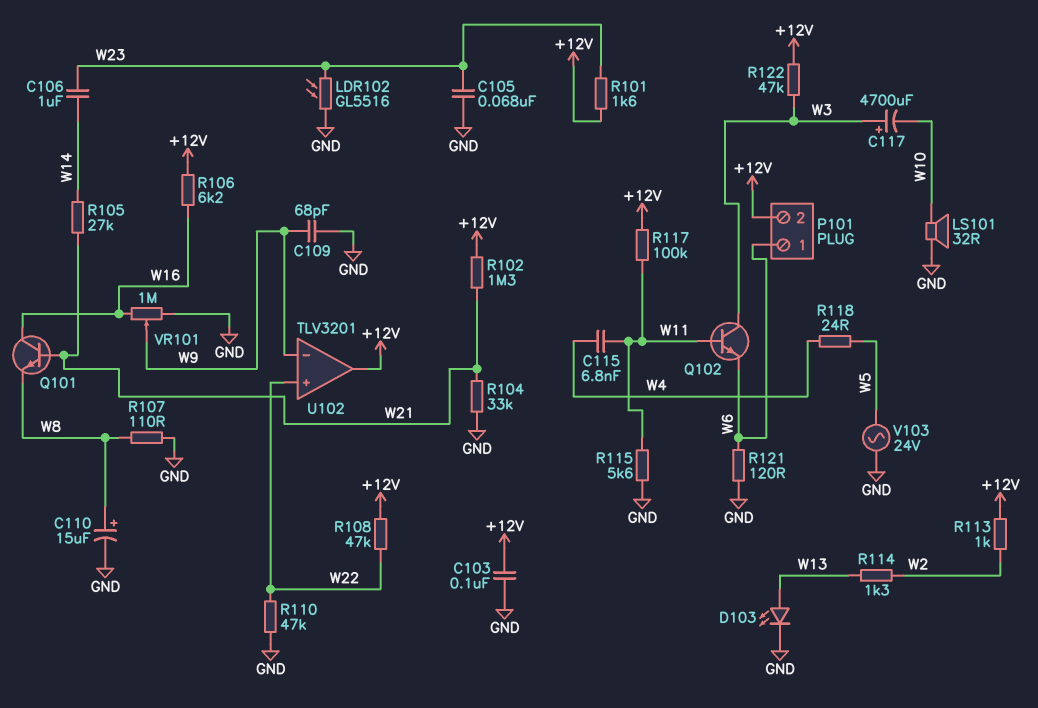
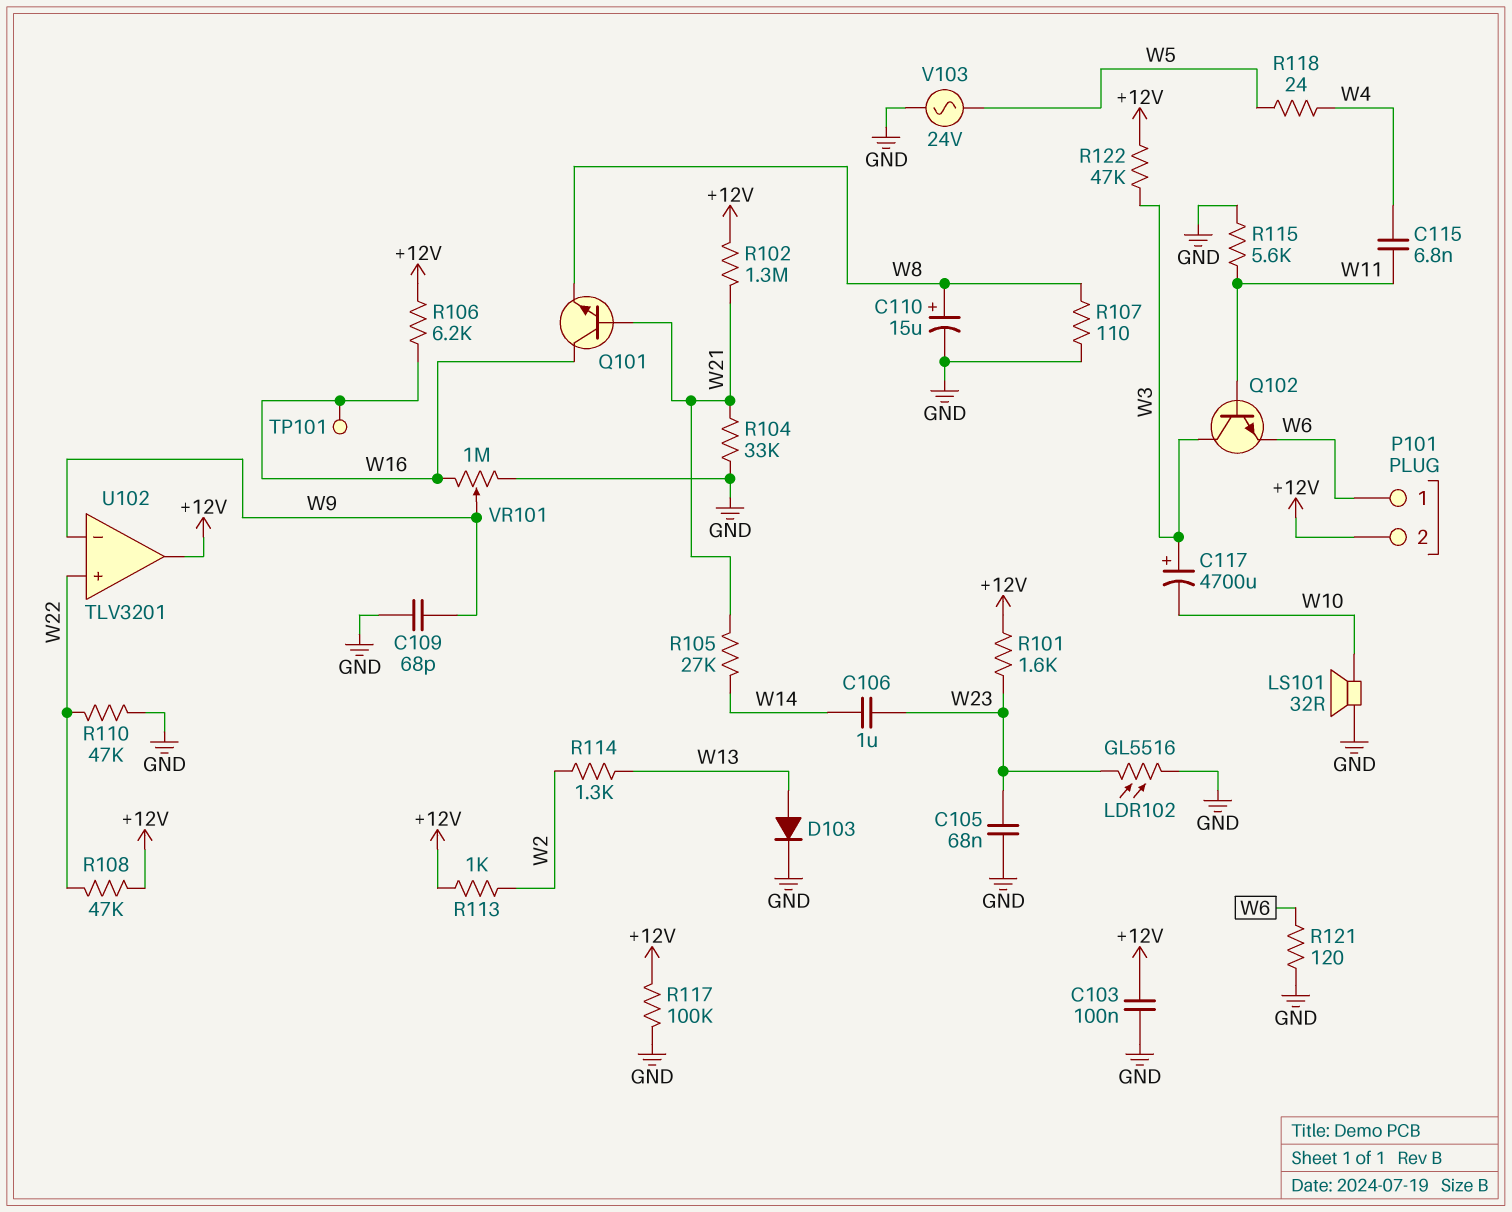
D103: LED (A W13, K GND) -> diode (A W13, K GND)
R117: 100k (+12V, W11) -> 100k (+12V, GND)
TP101: none -> test point (W16)

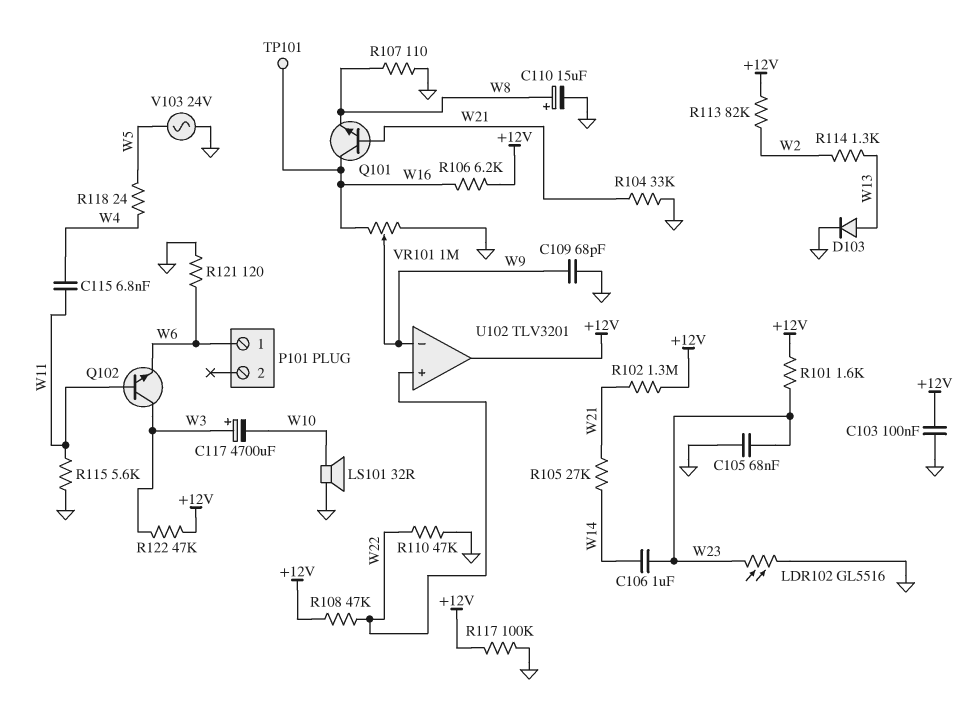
P101 pin 2: +12V -> none
R113: 1k (+12V, W2) -> 82k (+12V, W2)

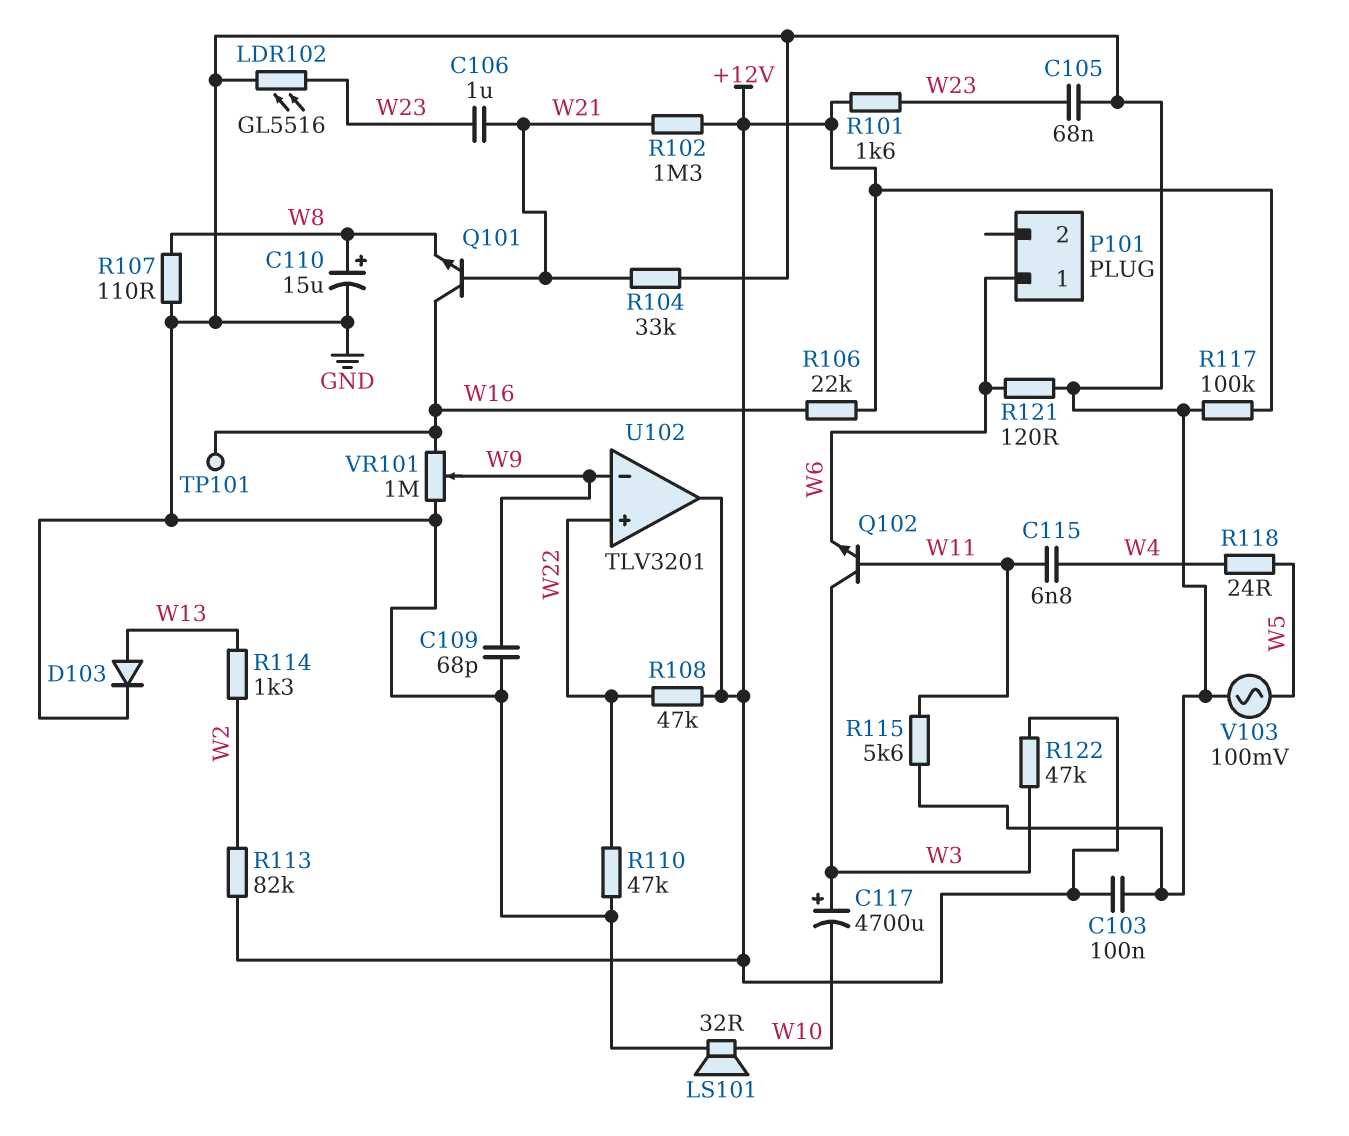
C106: 1uF (W14, W23) -> 1uF (W21, W23)
R105: 27k (W14, W21) -> none
R106: 6.2k (+12V, W16) -> 22k (+12V, W16)
V103: AC 24V (GND, W5) -> AC 100mV (GND, W5)

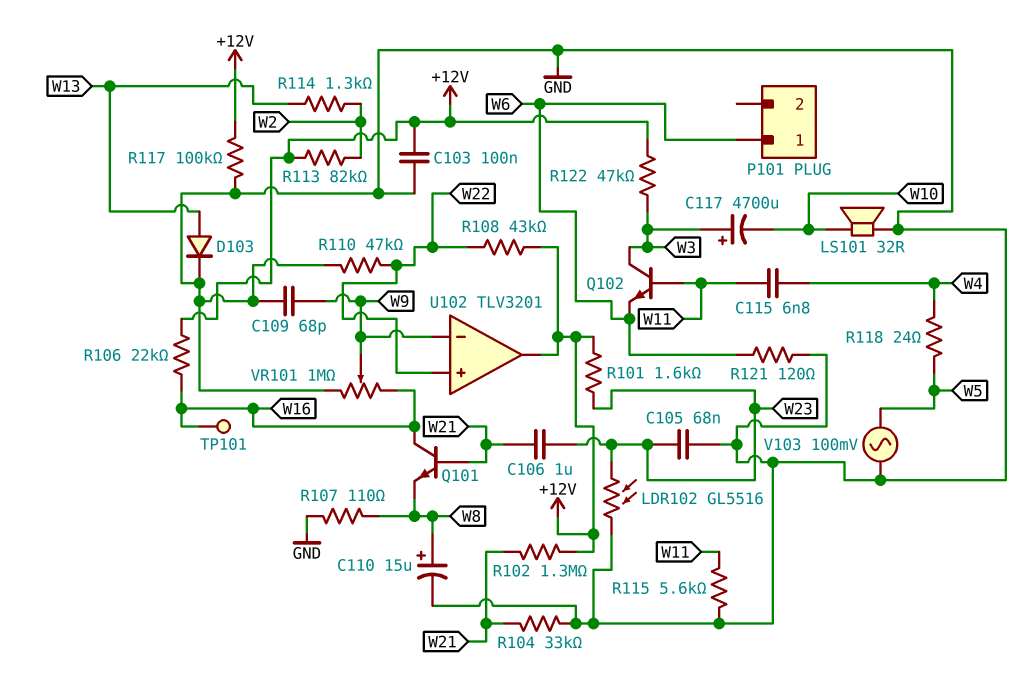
R108: 47k (+12V, W22) -> 43k (+12V, W22)

